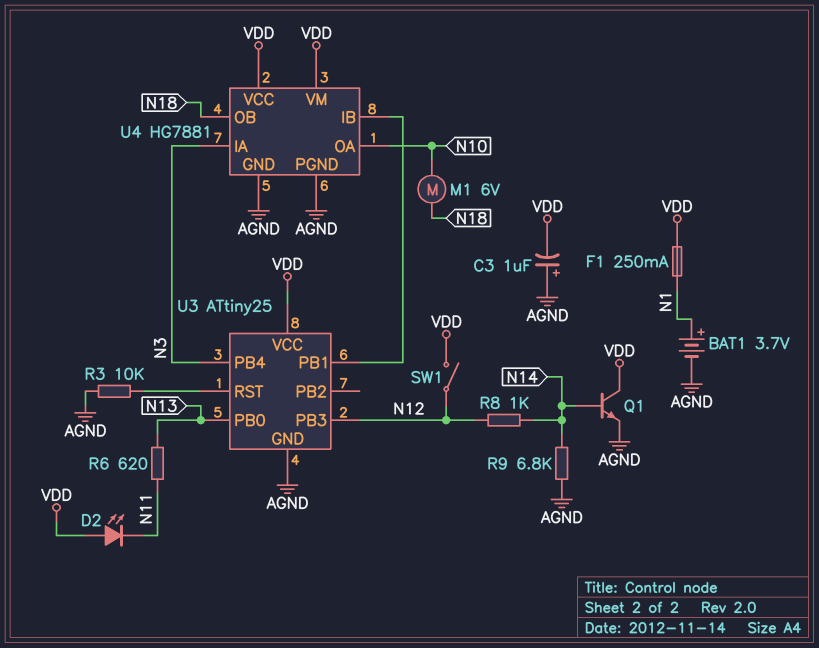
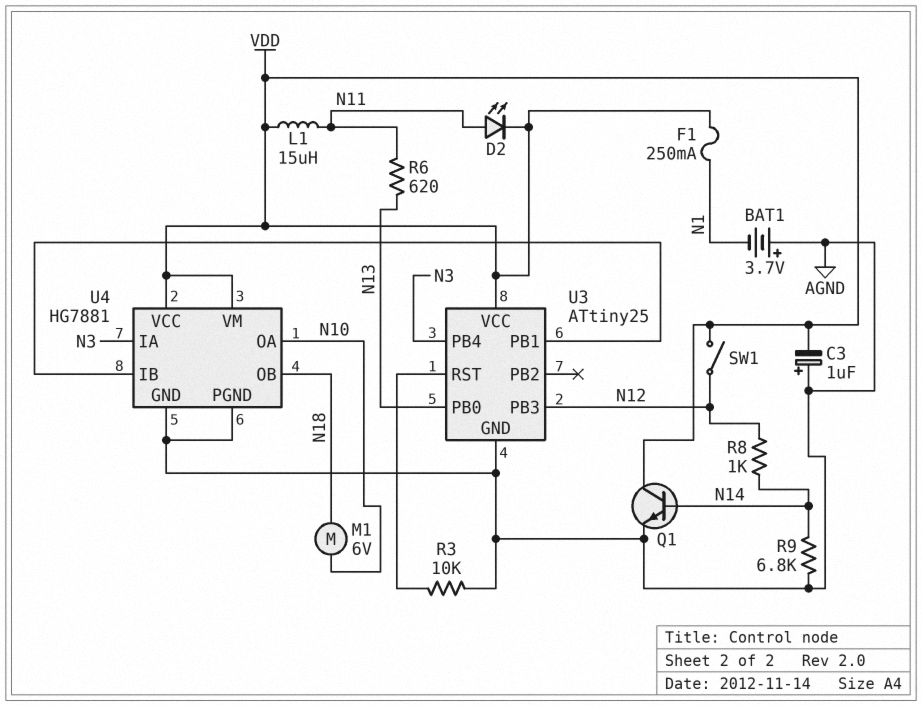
BAT1: 3.7V (plus N1, minus AGND) -> 3.7V (plus AGND, minus N1)
D2: LED (A VDD, K N11) -> LED (A N11, K VDD)
L1: none -> 15uH (N11, VDD)

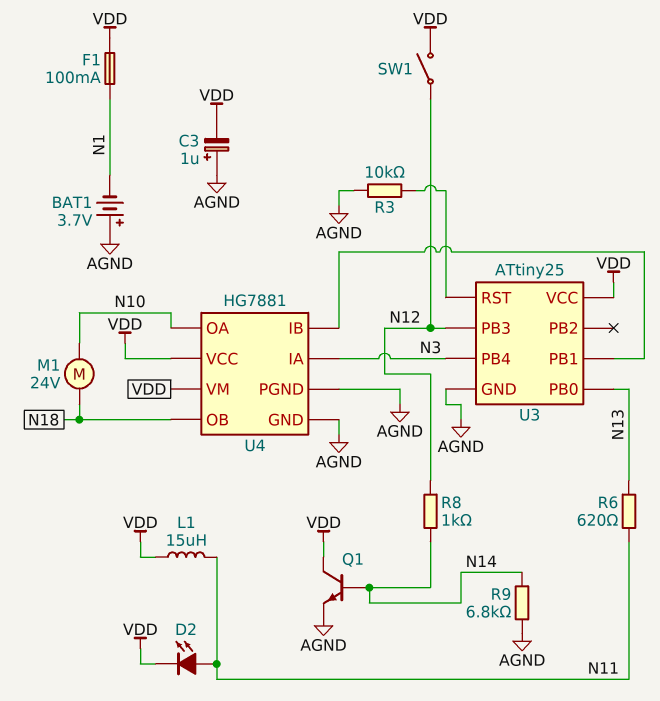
F1: 250mA (N1, VDD) -> 100mA (N1, VDD)
M1: motor 6V (N10, N18) -> motor 24V (N10, N18)

